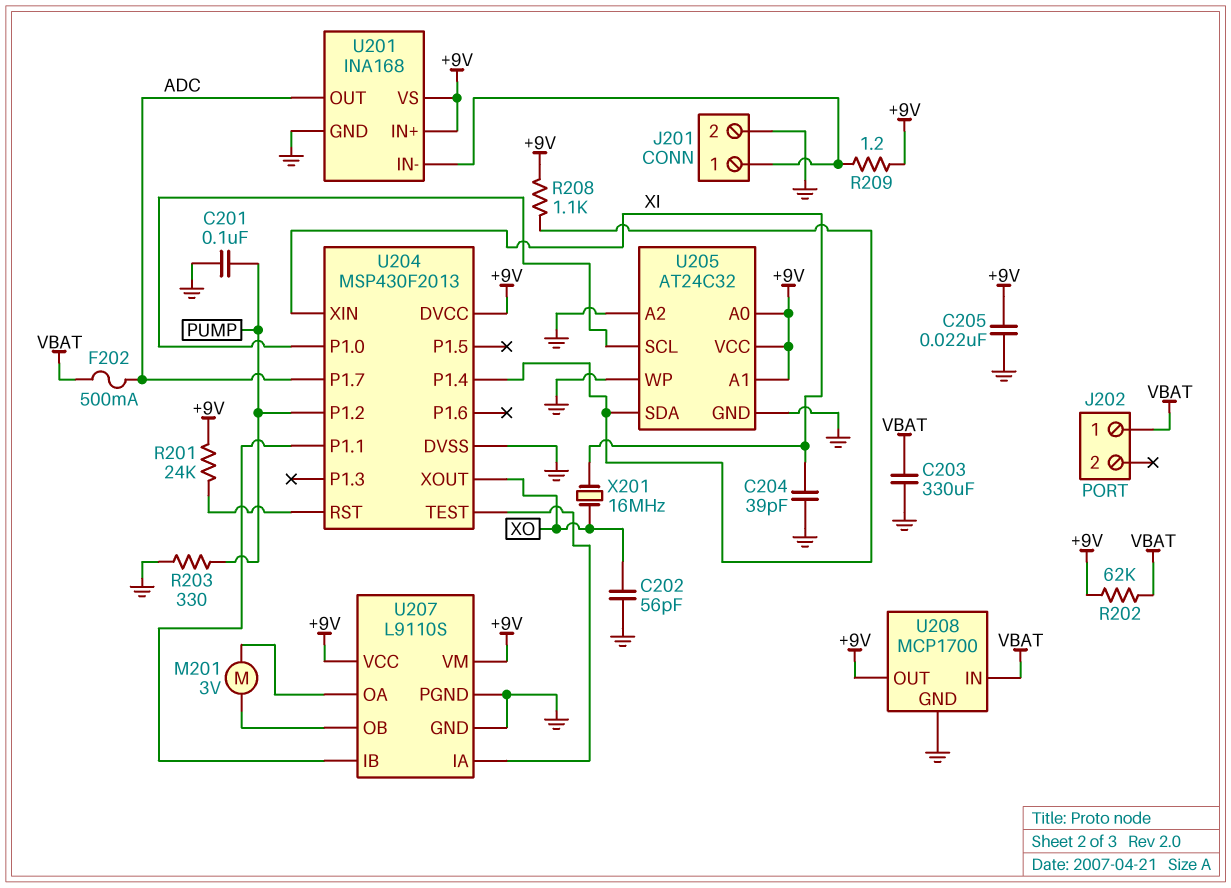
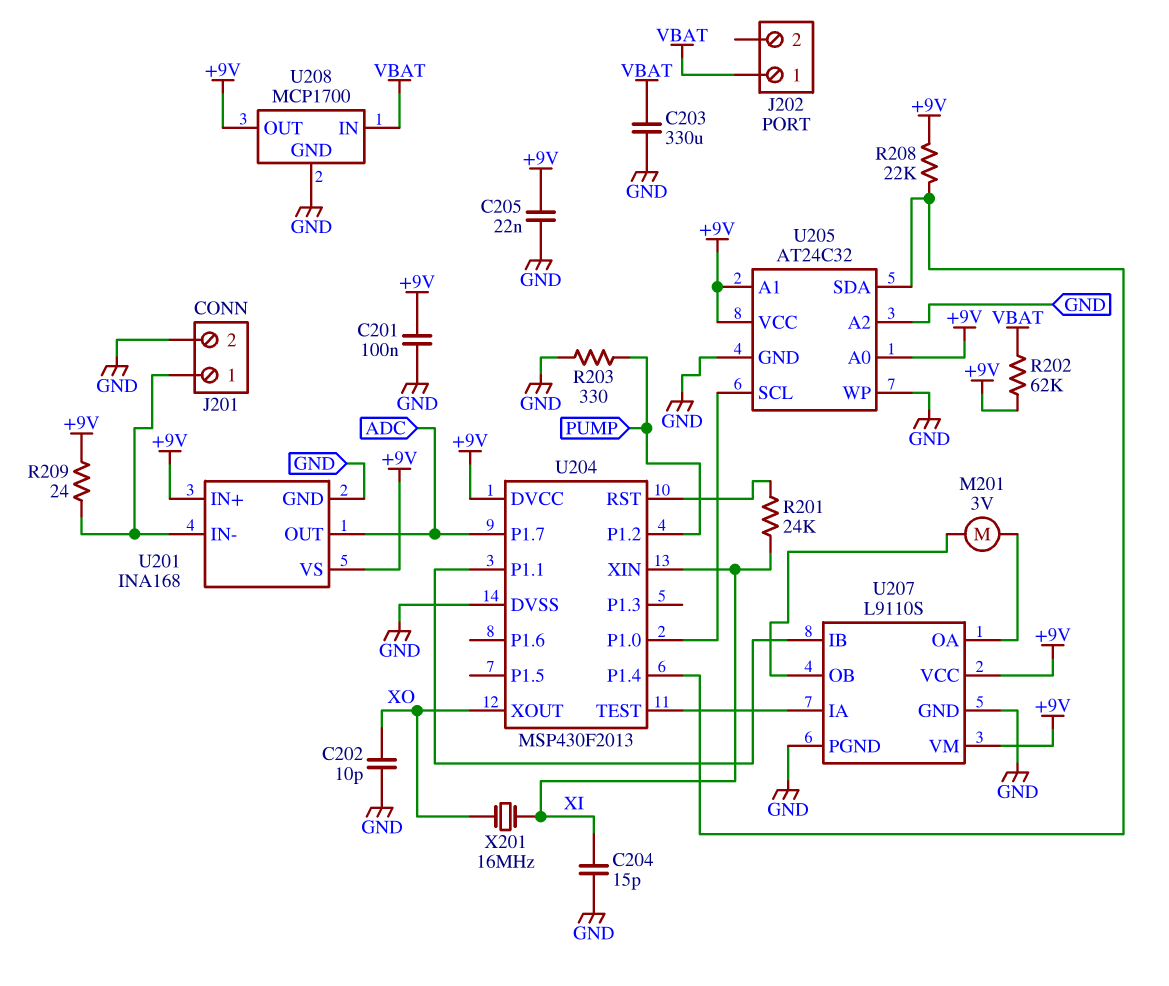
C201: 100nF (GND, PUMP) -> 100nF (+9V, GND)
C202: 56pF (GND, XO) -> 10pF (GND, XO)
C204: 39pF (GND, XI) -> 15pF (GND, XI)
F202: 500mA (ADC, VBAT) -> none
R201: 24k (+9V, U204/RST) -> 24k (U204/RST, XI)
R208: 1.1k (+9V, U204/P1.4) -> 22k (+9V, U204/P1.4)
R209: 1.2 (+9V, J201/1) -> 24 (+9V, J201/1)

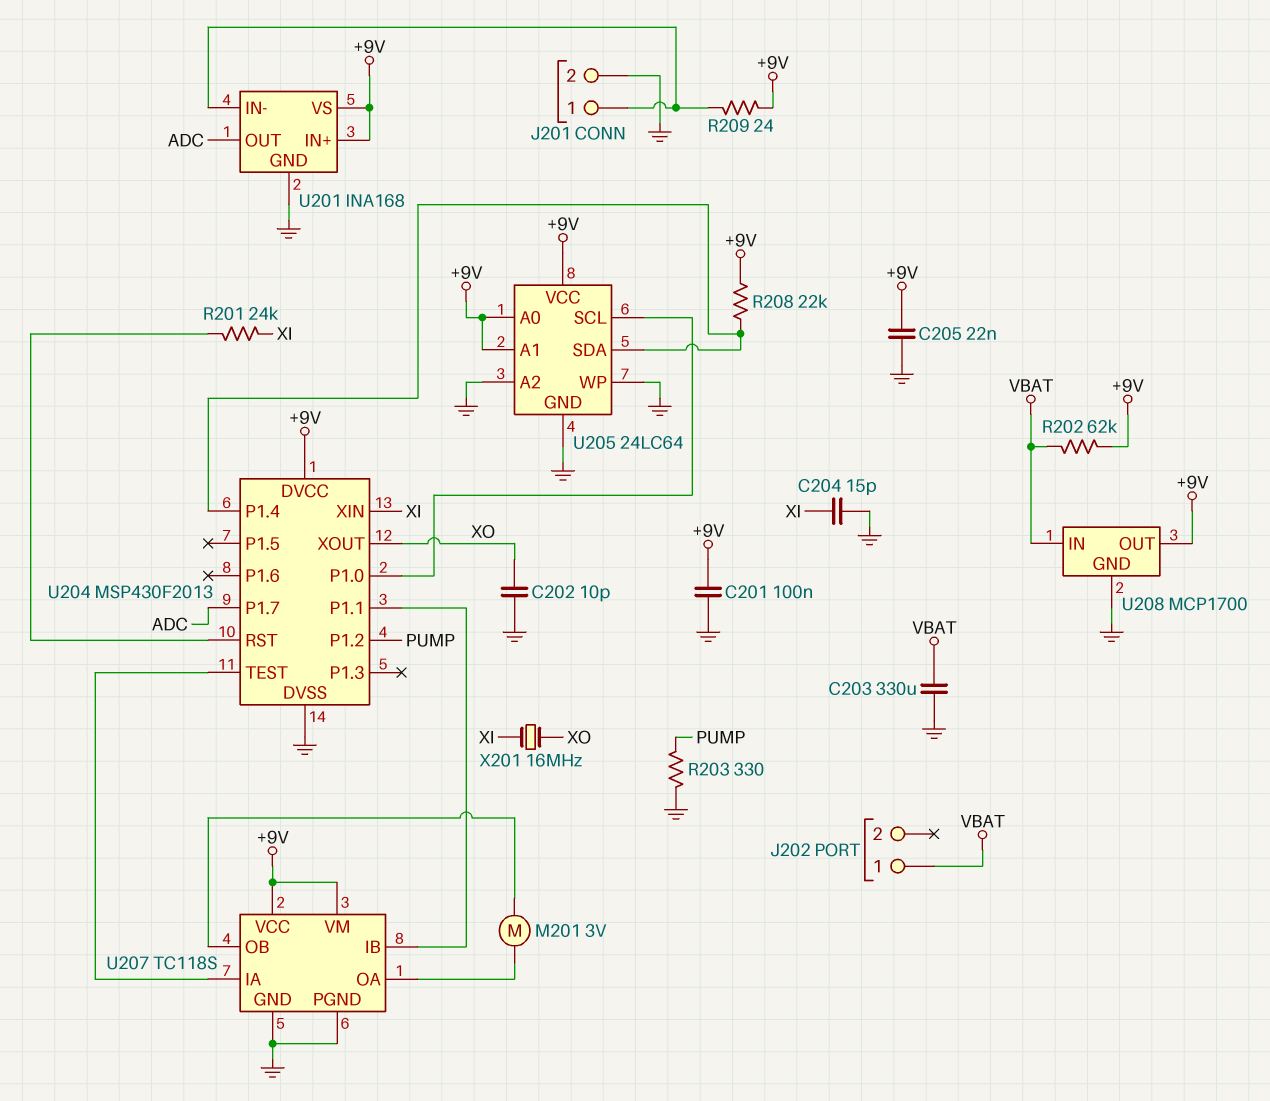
U205: AT24C32 -> 24LC64
U207: L9110S -> TC118S

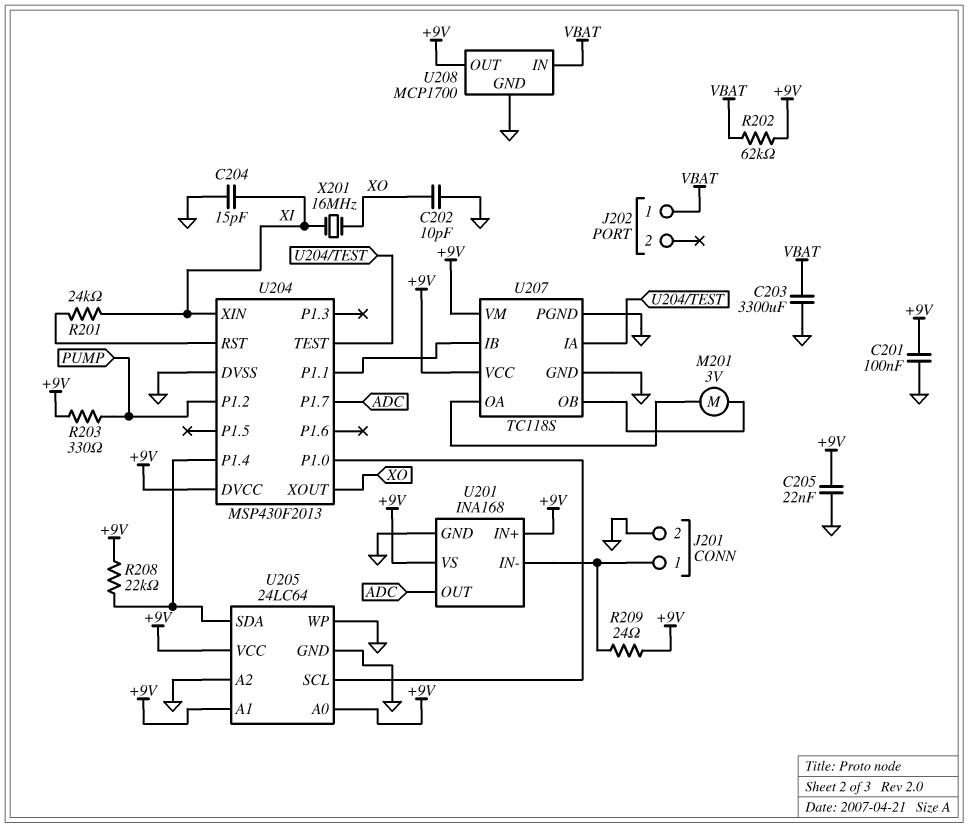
C203: 330uF (GND, VBAT) -> 3300uF (GND, VBAT)
R203: 330 (GND, PUMP) -> 330 (+9V, PUMP)

